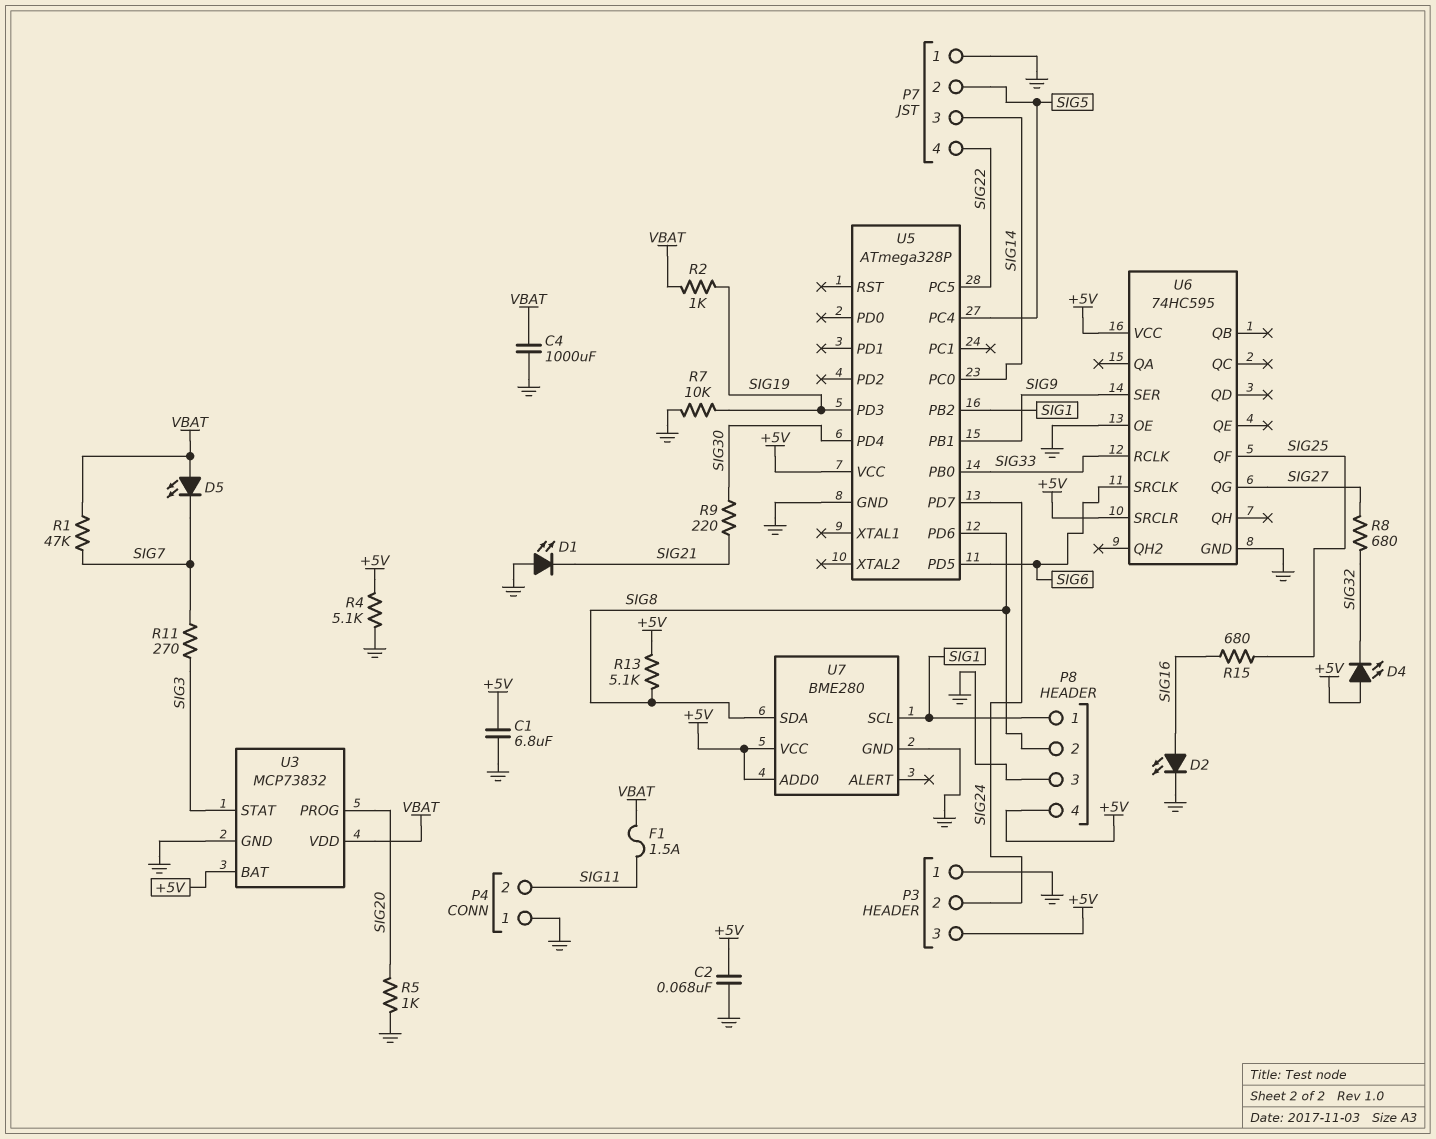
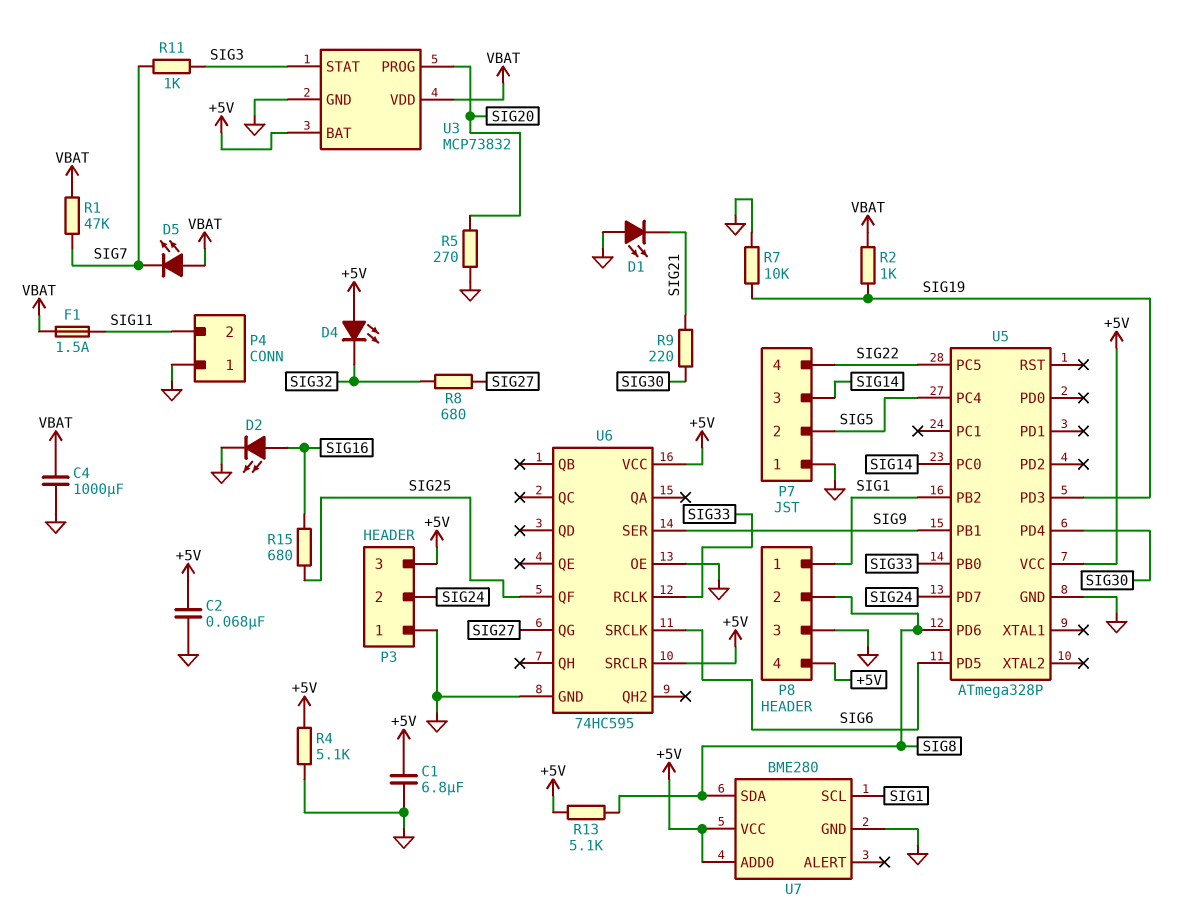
R5: 1k (GND, SIG20) -> 270 (GND, SIG20)
R11: 270 (SIG3, SIG7) -> 1k (SIG3, SIG7)

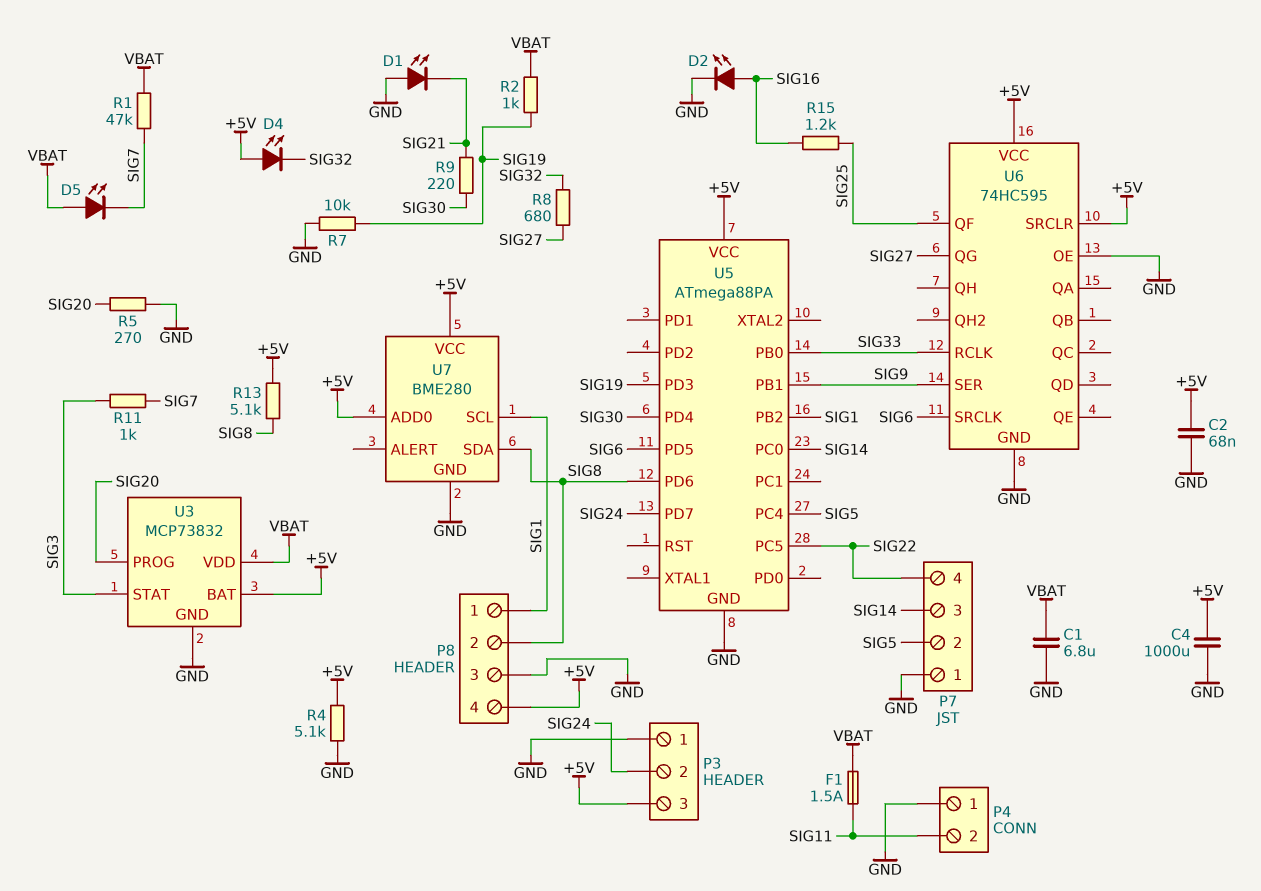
C1: 6.8uF (+5V, GND) -> 6.8uF (GND, VBAT)
C4: 1000uF (GND, VBAT) -> 1000uF (+5V, GND)
R15: 680 (SIG16, SIG25) -> 1.2k (SIG16, SIG25)
U5: ATmega328P -> ATmega88PA

